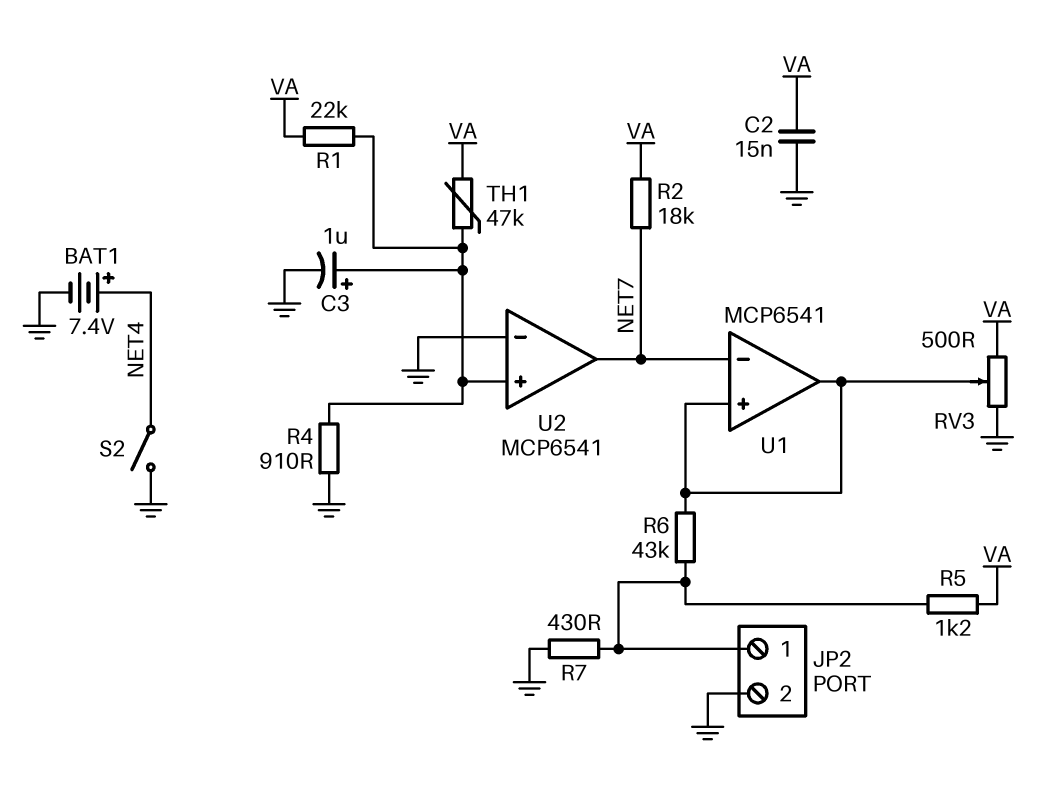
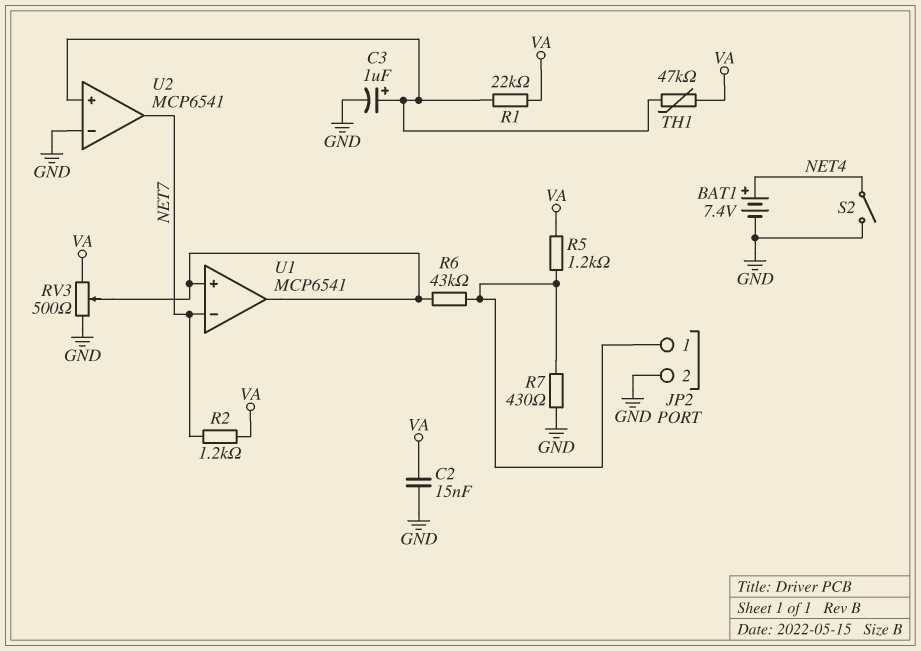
R2: 18k (NET7, VA) -> 1.2k (NET7, VA)
R4: 910 (GND, U2/in+) -> none

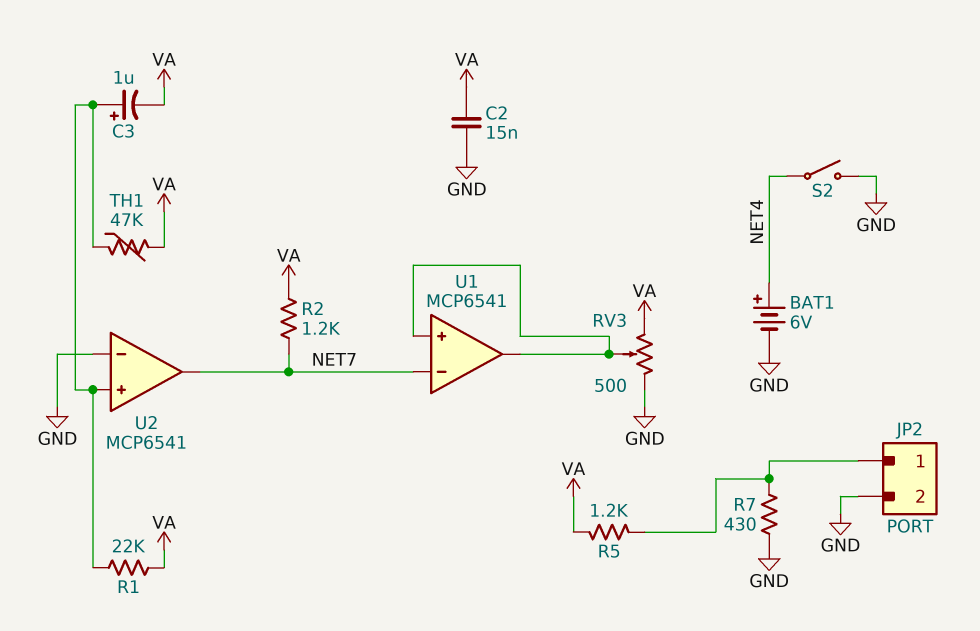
BAT1: 7.4V (plus NET4, minus GND) -> 6V (plus NET4, minus GND)
C3: 1uF (plus U2/in+, minus GND) -> 1uF (plus U2/in+, minus VA)
R6: 43k (JP2/1, U1/in+) -> none

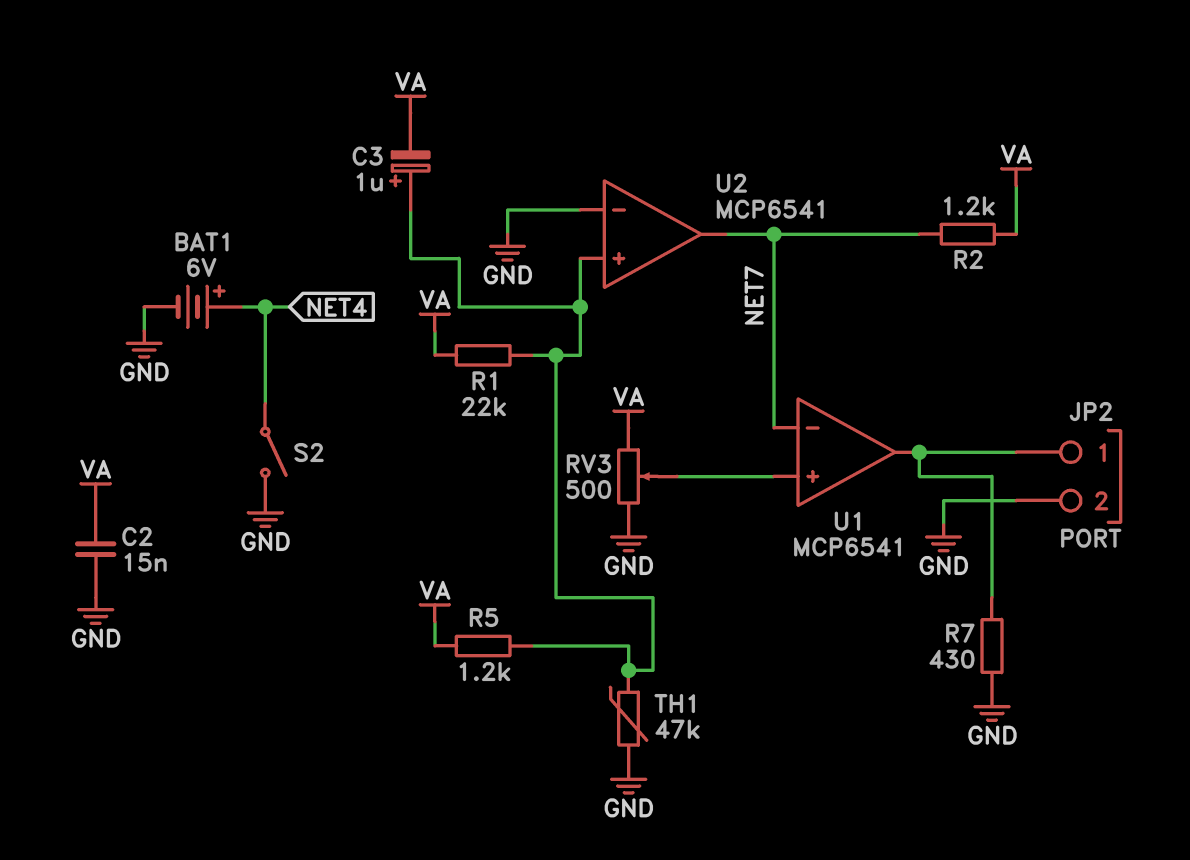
R5: 1.2k (JP2/1, VA) -> 1.2k (U2/in+, VA)
TH1: 47k (U2/in+, VA) -> 47k (GND, U2/in+)
U1 pin out: U1/in+ -> JP2/1

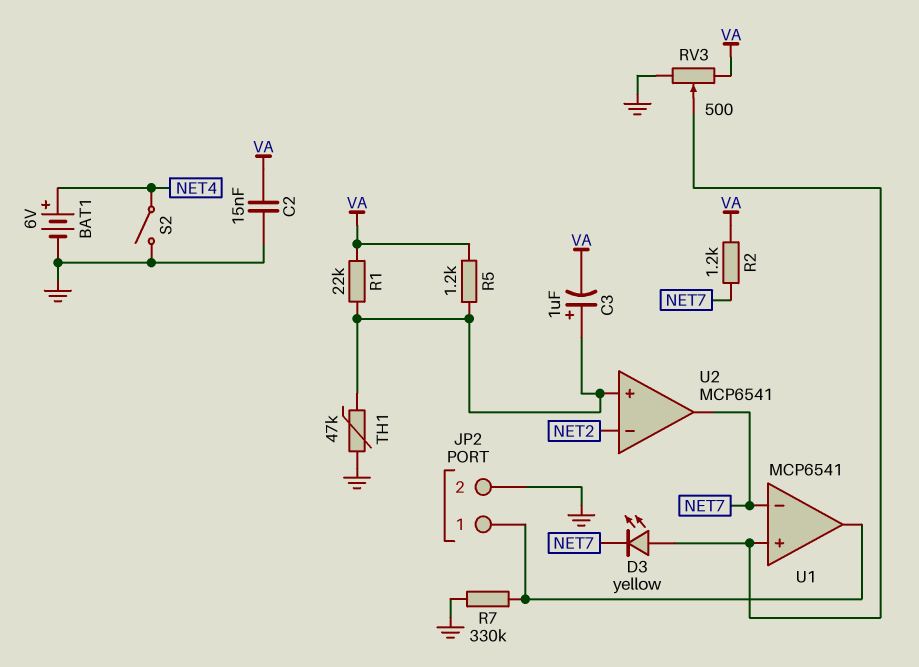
D3: none -> LED yellow (A U1/in+, K NET7)
R7: 430 (GND, JP2/1) -> 330k (GND, JP2/1)
U2 pin in-: GND -> NET2

